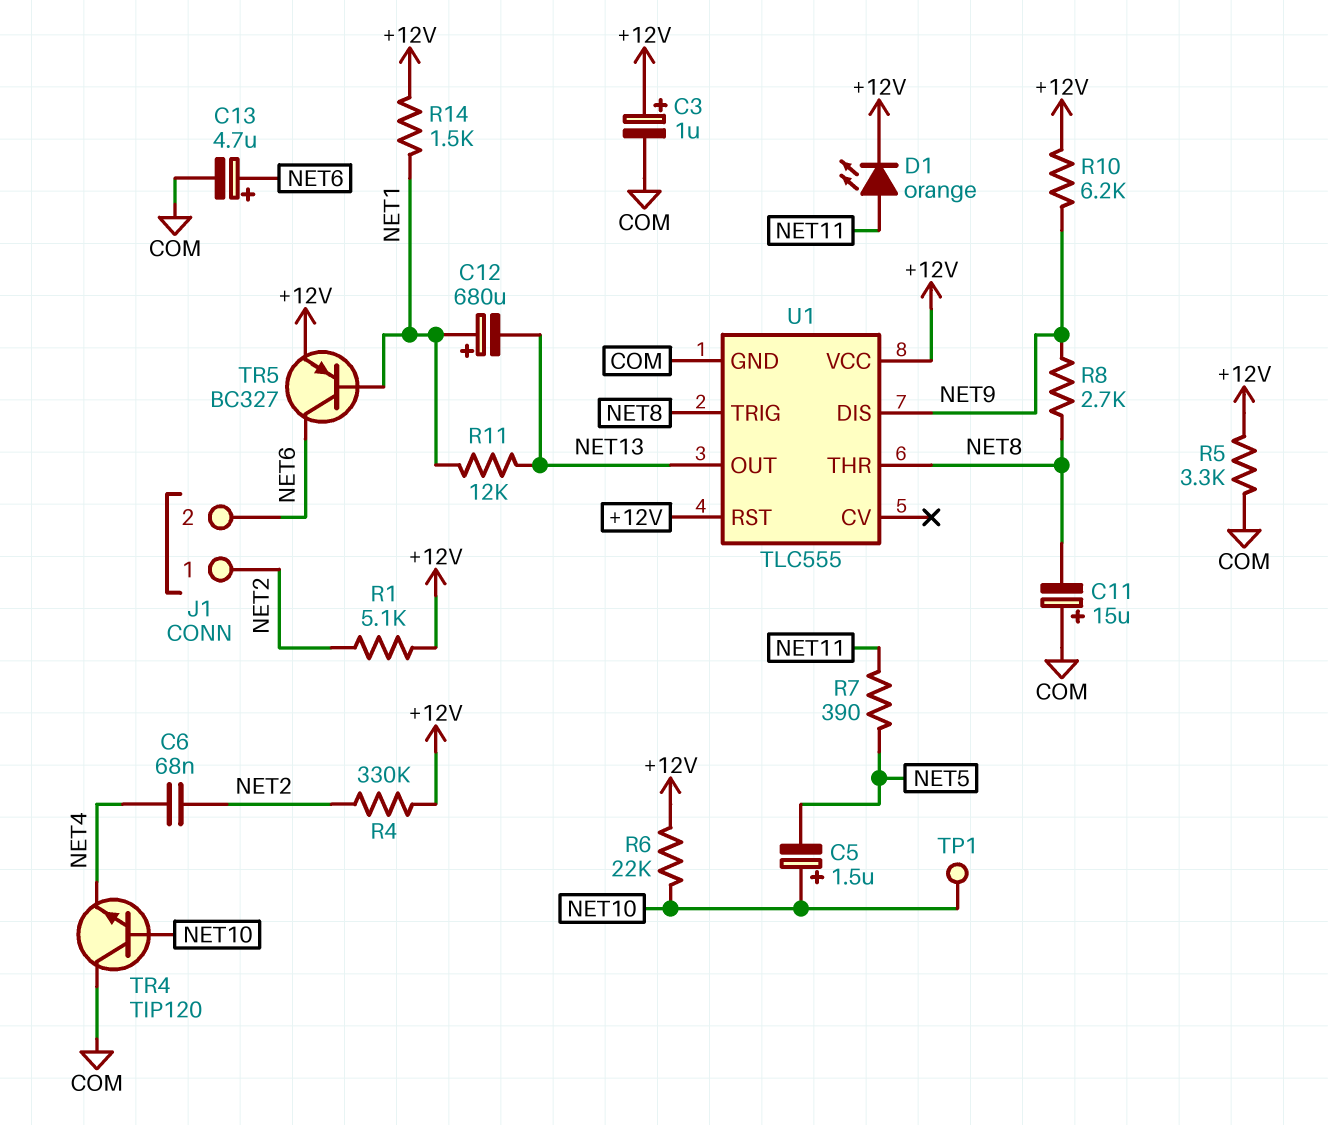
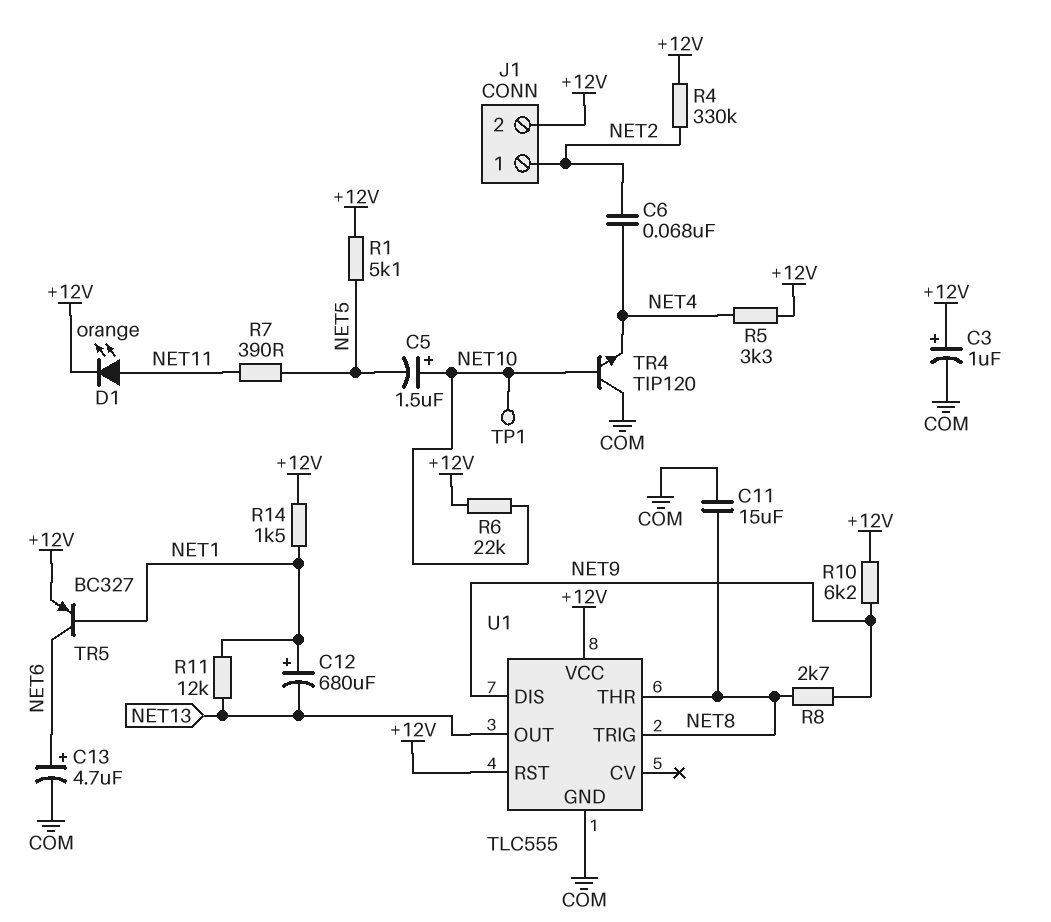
C11: 15uF (plus COM, minus NET8) -> 15uF (COM, NET8)
J1 pin 2: NET6 -> +12V
R1: 5.1k (+12V, NET2) -> 5.1k (+12V, NET5)
R5: 3.3k (+12V, COM) -> 3.3k (+12V, NET4)

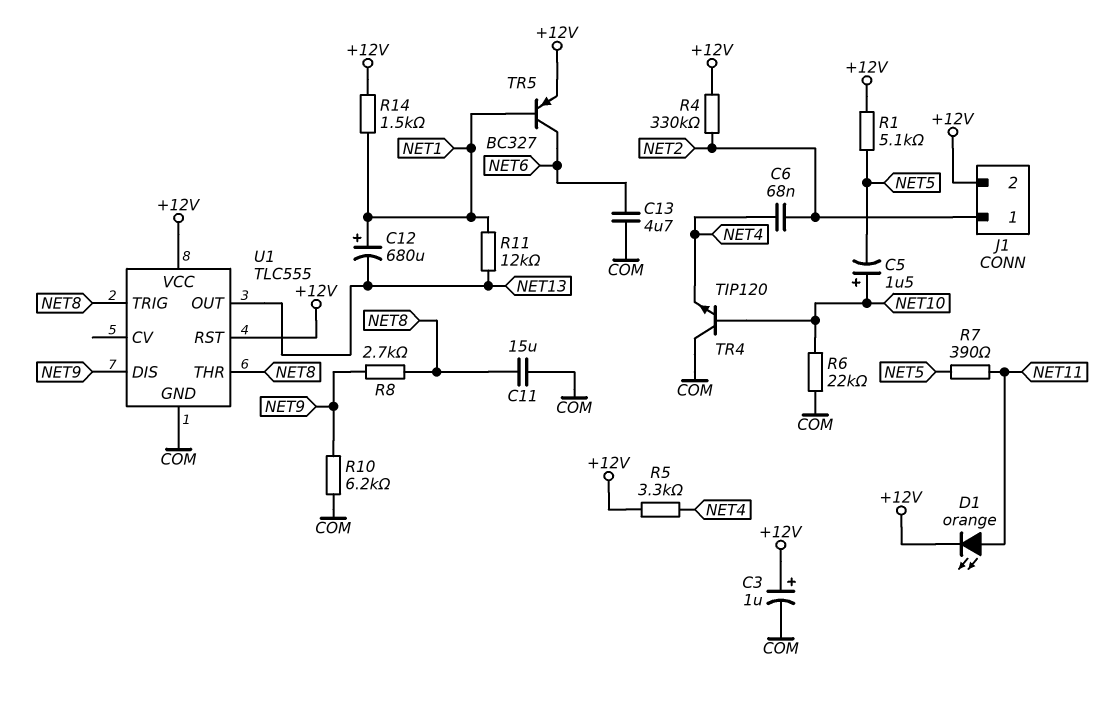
C13: 4.7uF (plus NET6, minus COM) -> 4.7uF (COM, NET6)
R6: 22k (+12V, NET10) -> 22k (COM, NET10)
R10: 6.2k (+12V, NET9) -> 6.2k (COM, NET9)
TP1: test point (NET10) -> none

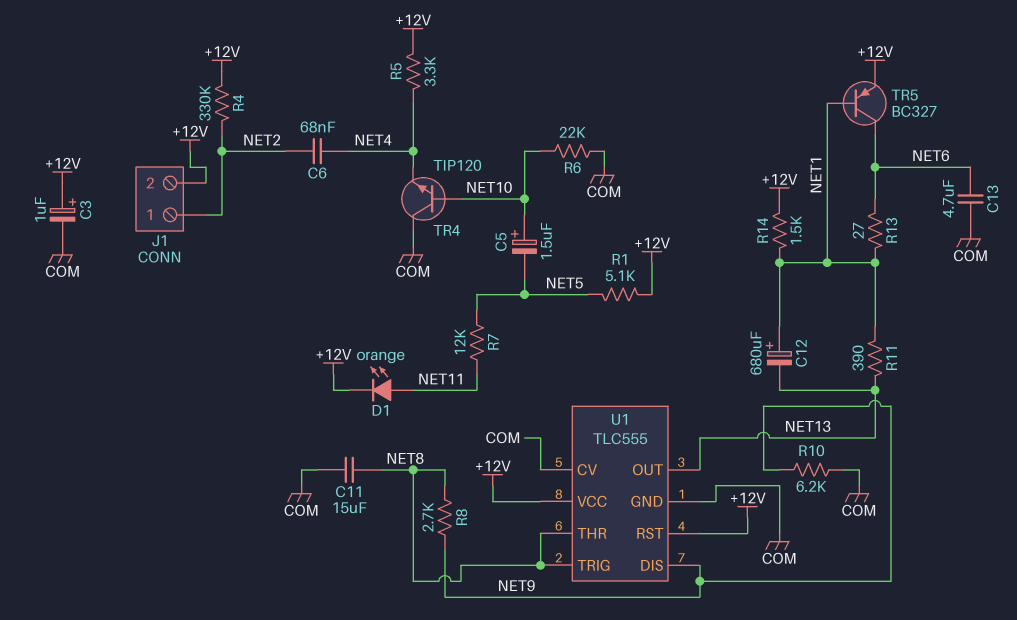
R7: 390 (NET5, NET11) -> 12k (NET5, NET11)
R11: 12k (NET1, NET13) -> 390 (NET1, NET13)
R13: none -> 27 (NET1, NET6)
U1 pin CV: none -> COM

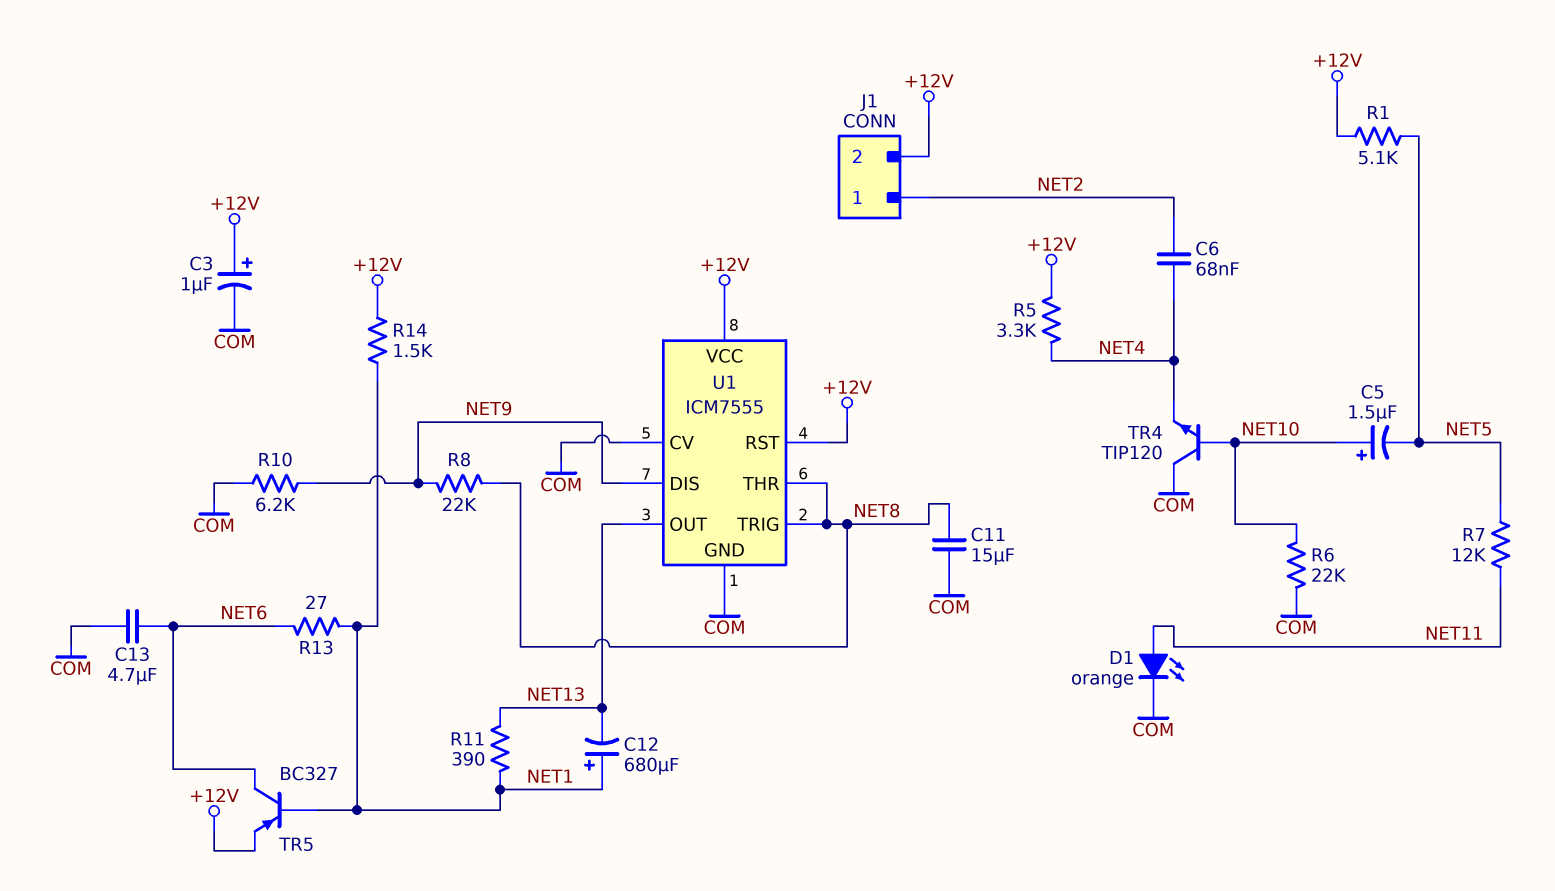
D1: LED orange (A NET11, K +12V) -> LED orange (A NET11, K COM)
R4: 330k (+12V, NET2) -> none
R8: 2.7k (NET8, NET9) -> 22k (NET8, NET9)
U1: TLC555 -> ICM7555

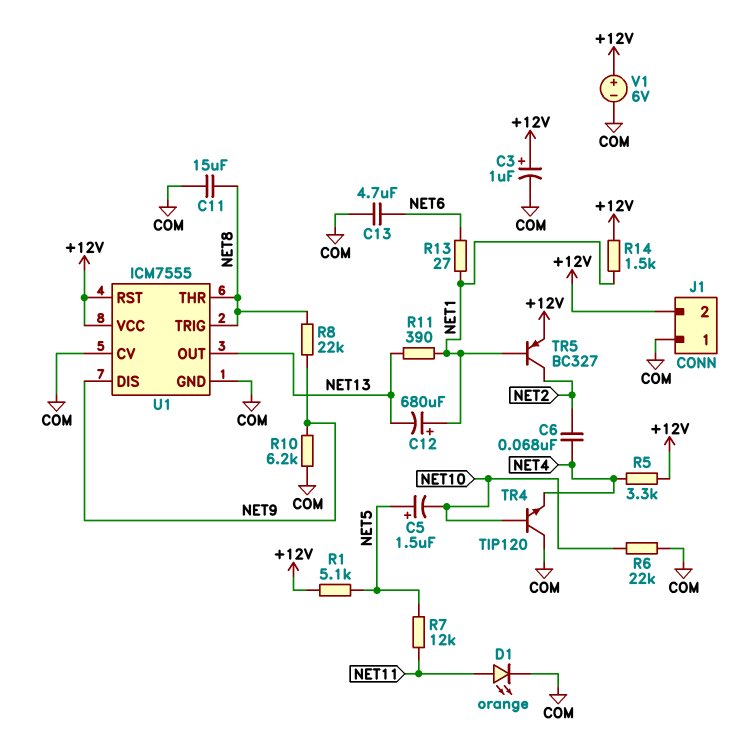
C5: 1.5uF (plus NET10, minus NET5) -> 1.5uF (plus NET5, minus NET10)
J1 pin 1: NET2 -> COM
TR5: PNP BC327 (B NET1, C NET6, E +12V) -> PNP BC327 (B NET1, C NET2, E +12V)
V1: none -> 6V (plus +12V, minus COM)

